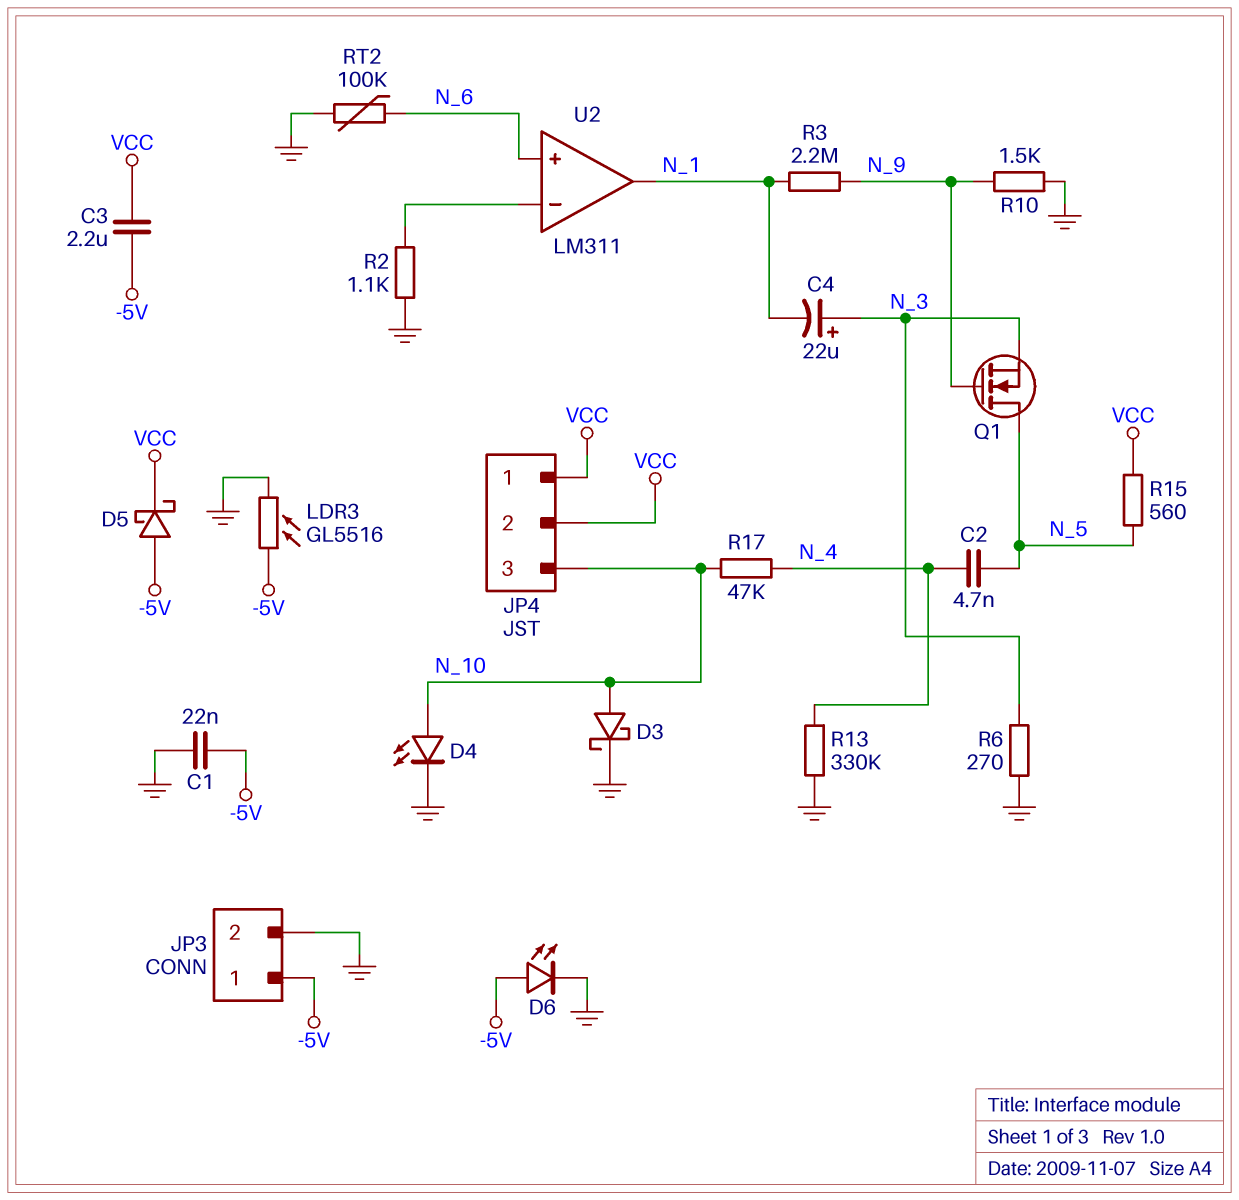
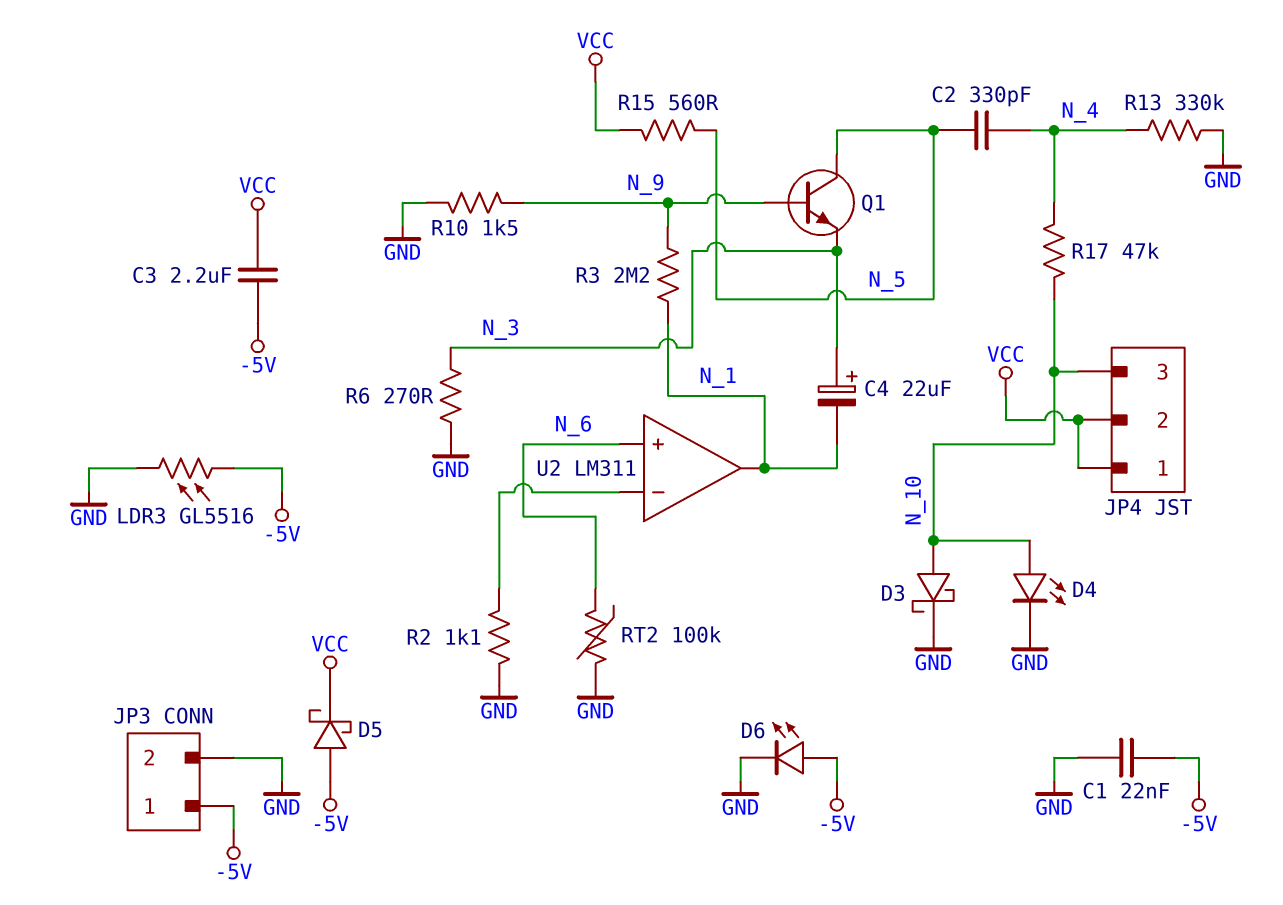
C2: 4.7nF (N_4, N_5) -> 330pF (N_4, N_5)
Q1: NMOS (G N_9, D N_5, S N_3) -> NPN (B N_9, C N_5, E N_3)

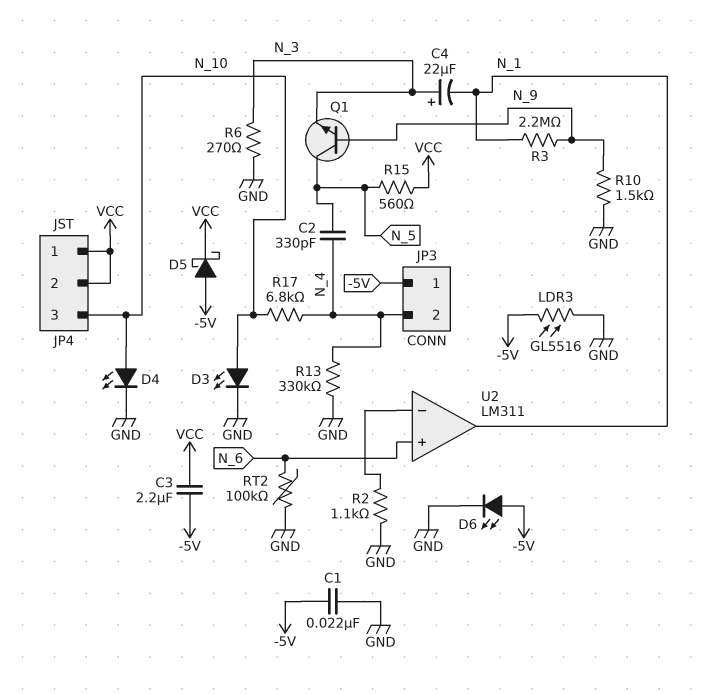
D3: schottky (A N_10, K GND) -> LED (A N_10, K GND)
JP3 pin 2: GND -> N_4
R17: 47k (N_4, N_10) -> 6.8k (N_4, N_10)

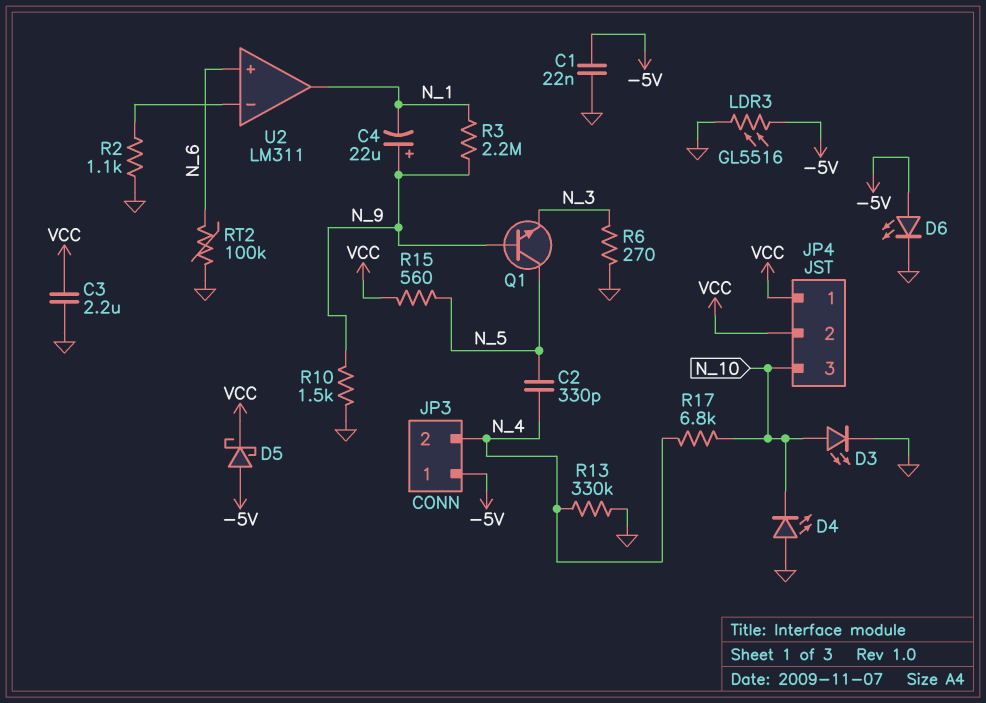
C3: 2.2uF (-5V, VCC) -> 2.2uF (GND, VCC)
C4: 22uF (plus N_3, minus N_1) -> 22uF (plus N_9, minus N_1)
D4: LED (A N_10, K GND) -> LED (A GND, K N_10)

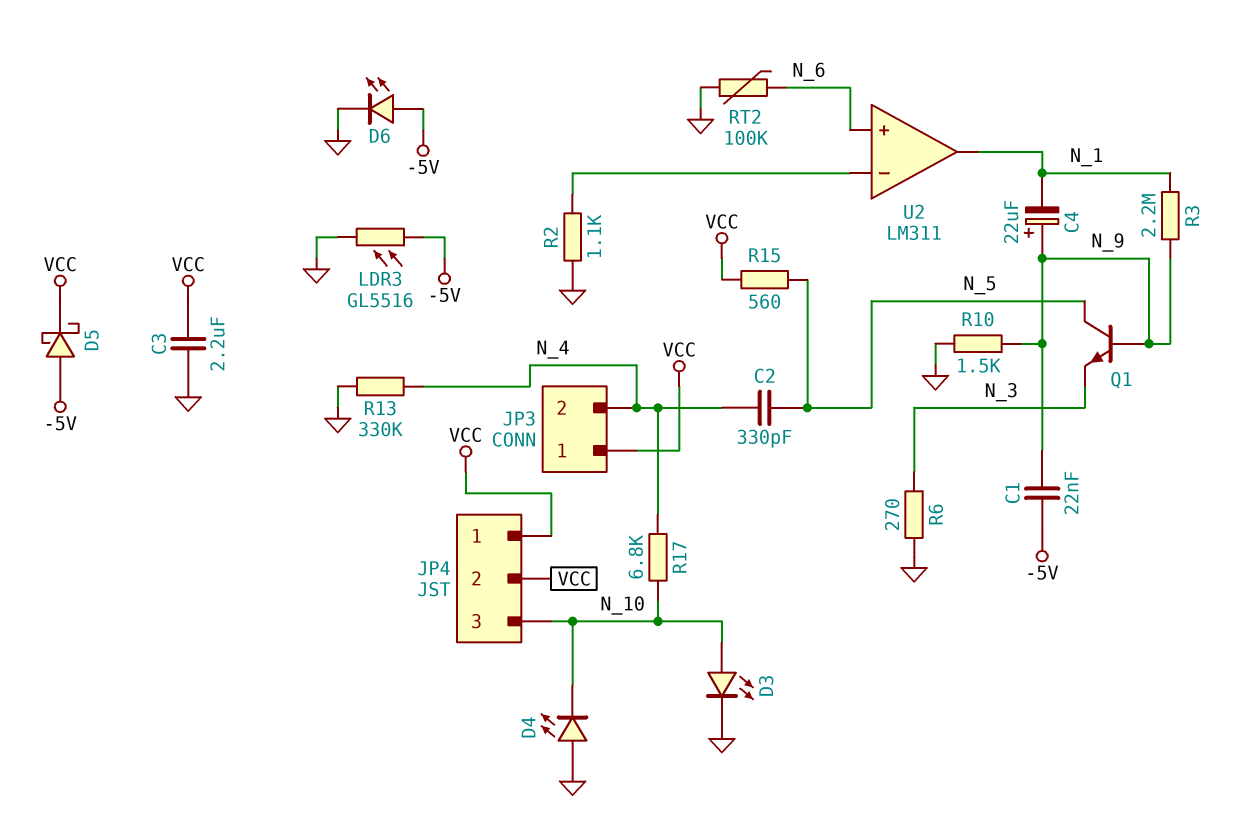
C1: 22nF (-5V, GND) -> 22nF (-5V, N_9)
JP3 pin 1: -5V -> VCC

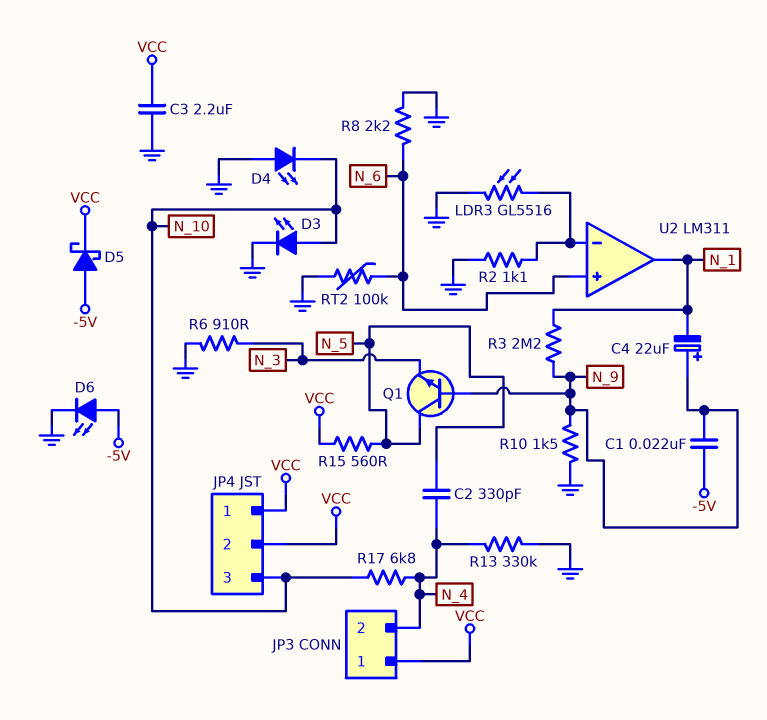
LDR3: GL5516 (-5V, GND) -> GL5516 (GND, U2/in-)
R6: 270 (GND, N_3) -> 910 (GND, N_3)
R8: none -> 2.2k (GND, N_6)

